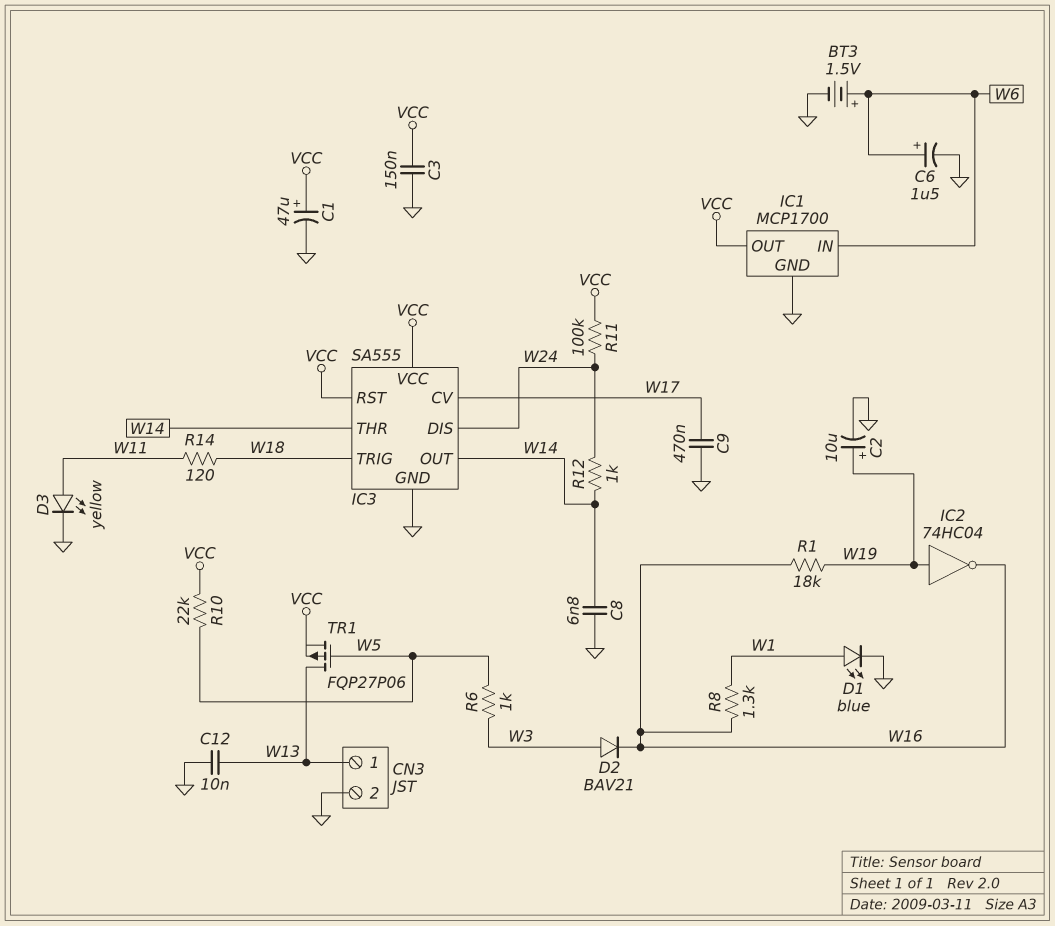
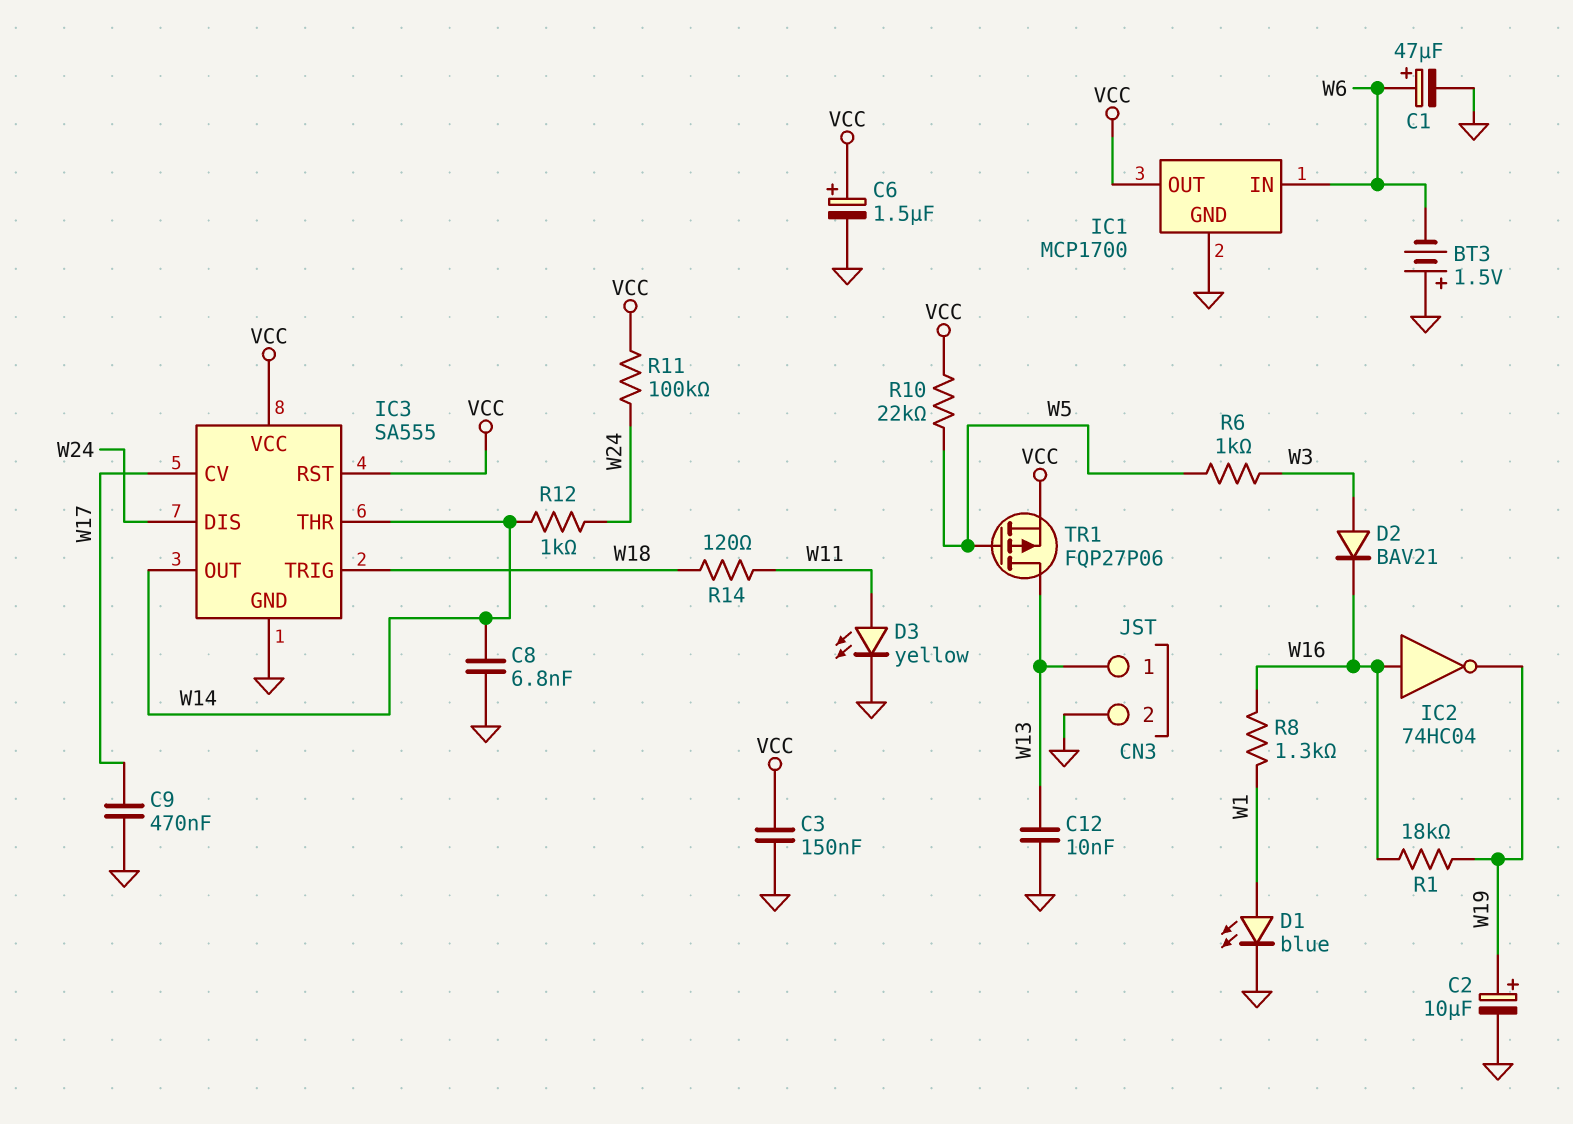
BT3: 1.5V (plus W6, minus GND) -> 1.5V (plus GND, minus W6)
C1: 47uF (plus VCC, minus GND) -> 47uF (plus W6, minus GND)
C6: 1.5uF (plus W6, minus GND) -> 1.5uF (plus VCC, minus GND)
IC2: NOT 74HC04 (in W19, out W16) -> NOT 74HC04 (in W16, out W19)

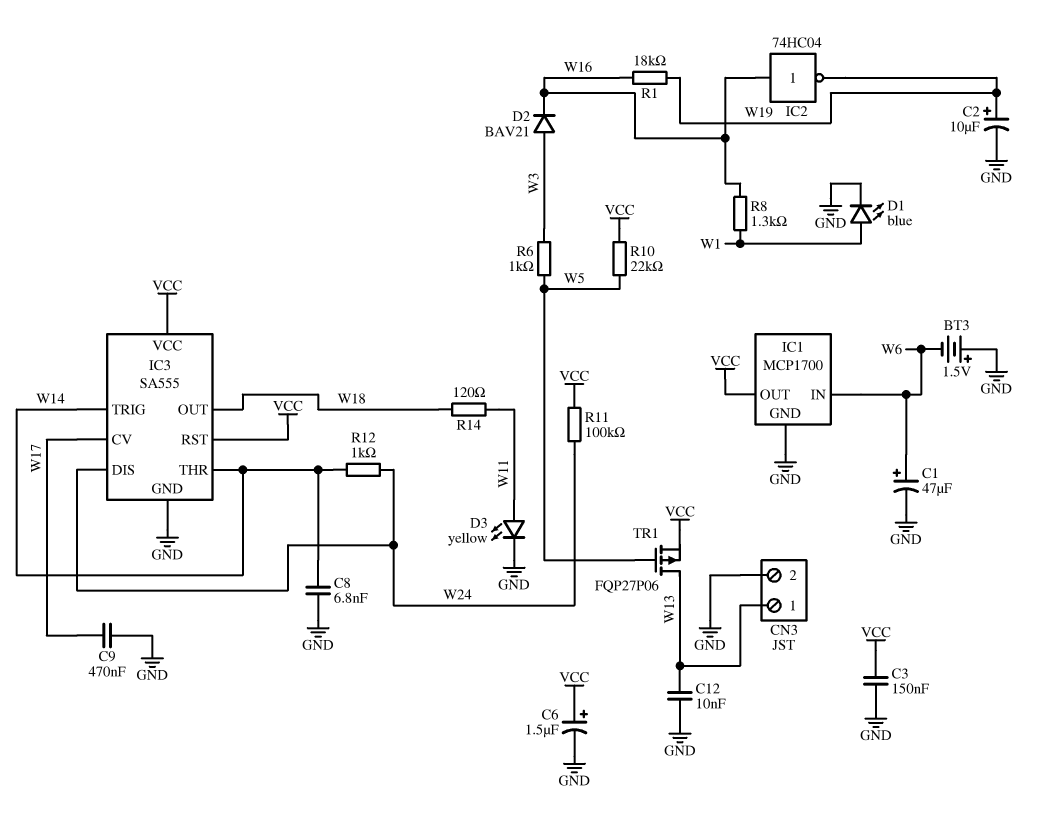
IC3 pin OUT: W14 -> W18
IC3 pin TRIG: W18 -> W14

